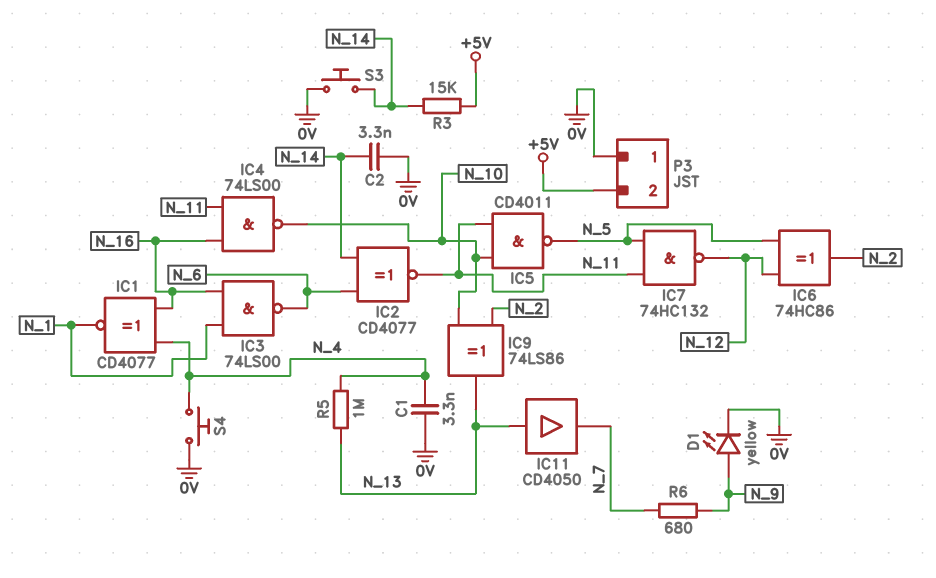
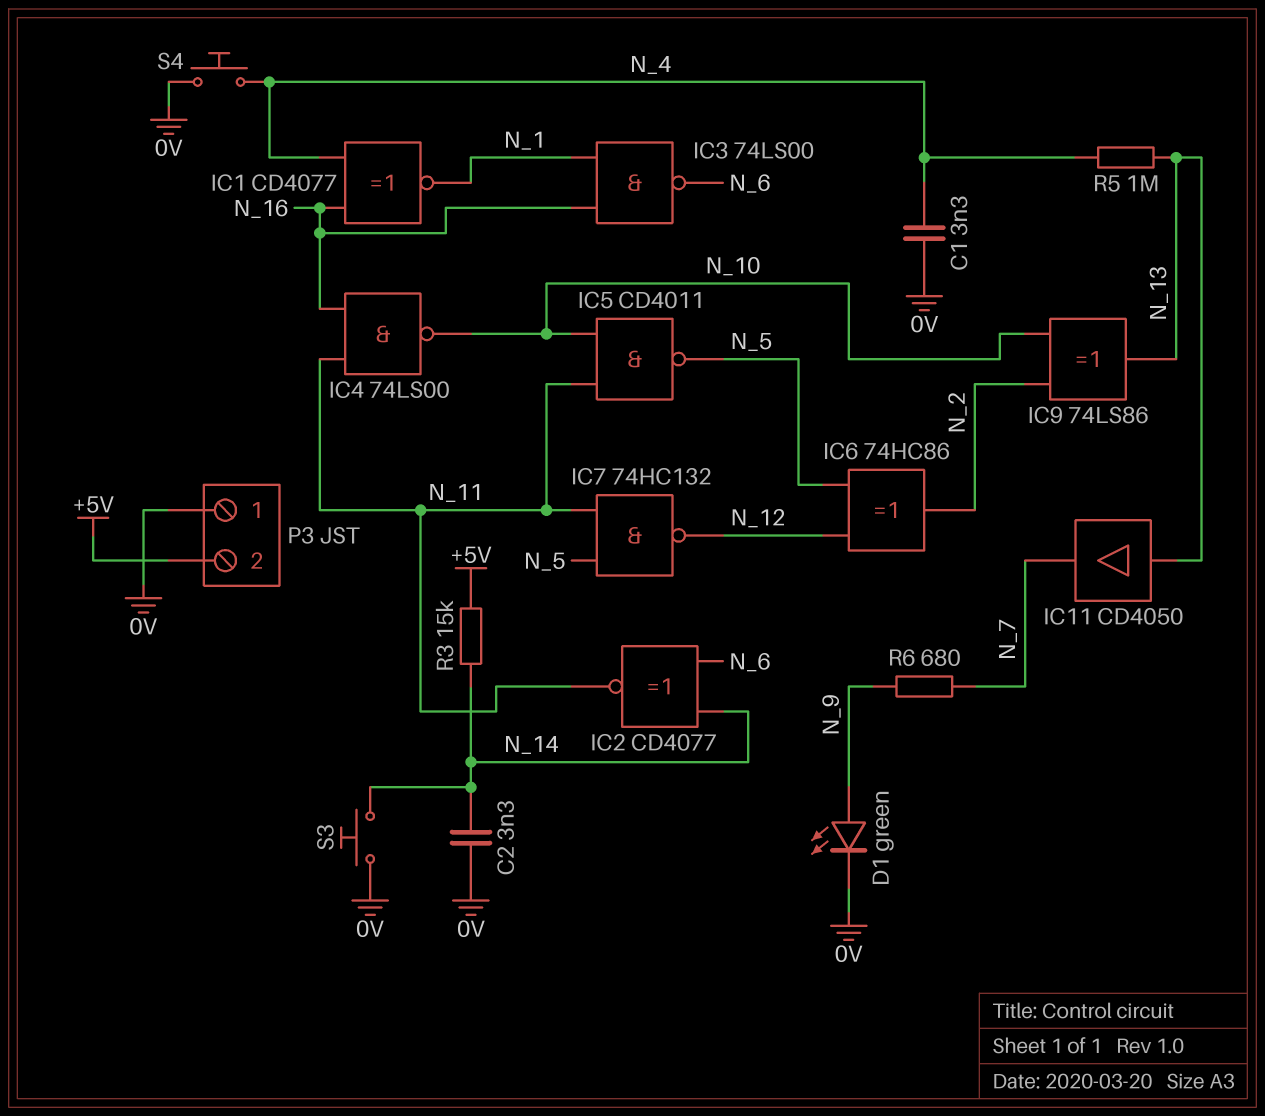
D1: LED yellow (A N_9, K 0V) -> LED green (A N_9, K 0V)

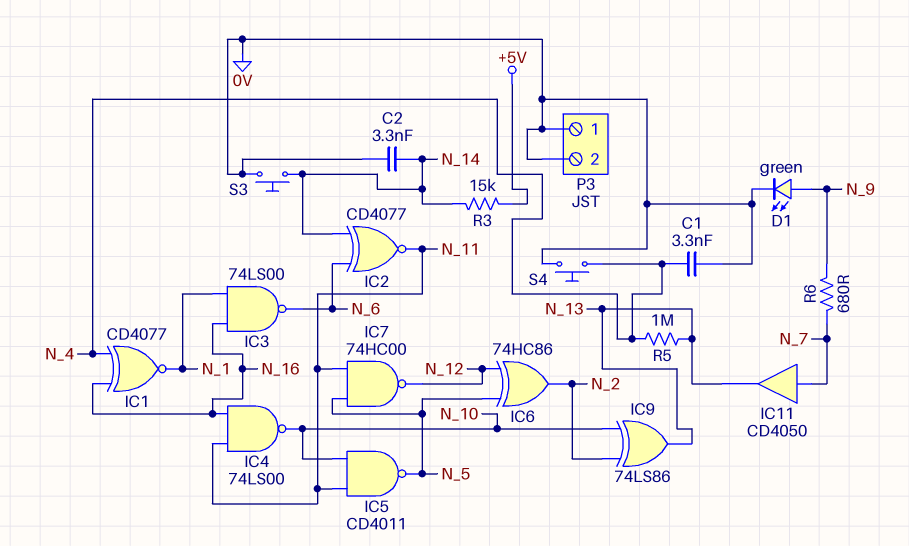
IC7: NAND 74HC132 (in N_5, in N_11, out N_12) -> NAND 74HC00 (in N_5, in N_11, out N_12)
IC11: buffer CD4050 (in N_13, out N_7) -> buffer CD4050 (in N_7, out N_13)
P3 pin 2: +5V -> 0V

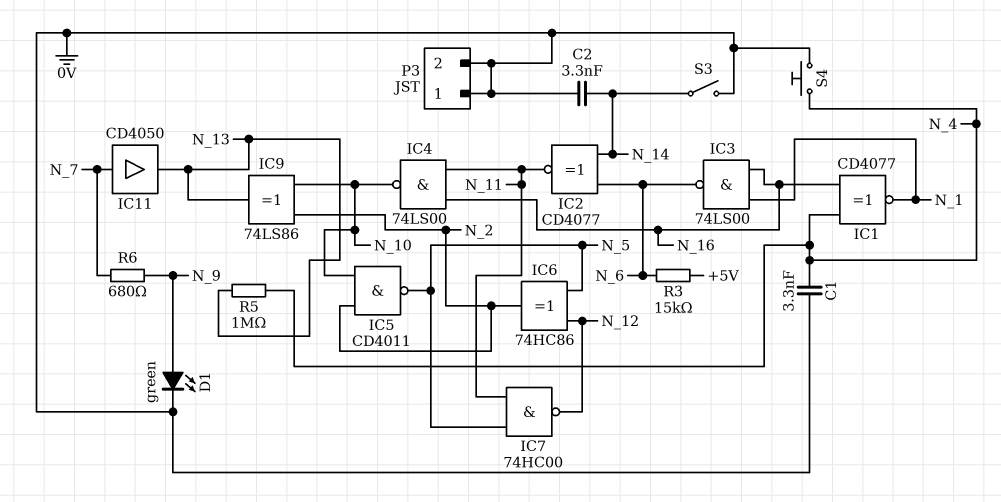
IC5: NAND CD4011 (in N_10, in N_11, out N_5) -> NAND CD4011 (in N_2, in N_10, out N_5)
R3: 15k (+5V, N_14) -> 15k (+5V, N_6)
S3: button (0V, N_14) -> switch (0V, N_14)

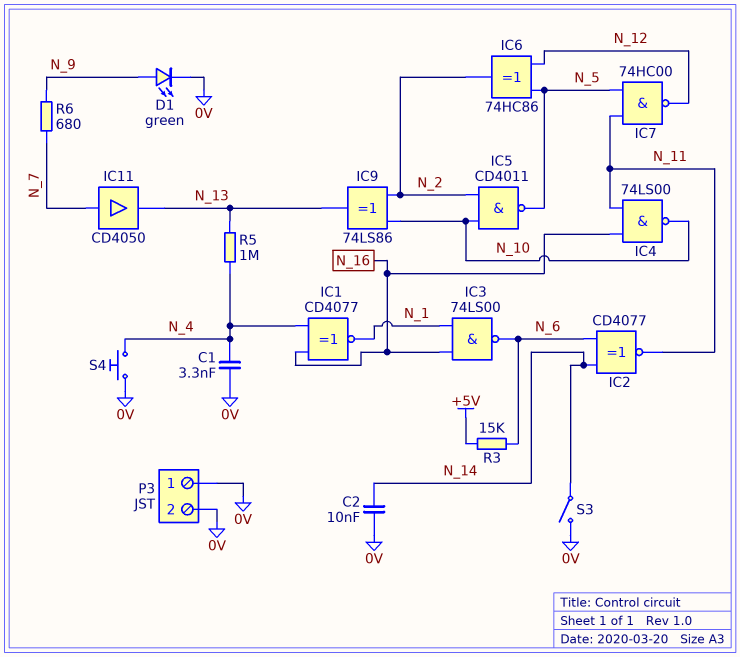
C2: 3.3nF (0V, N_14) -> 10nF (0V, N_14)

